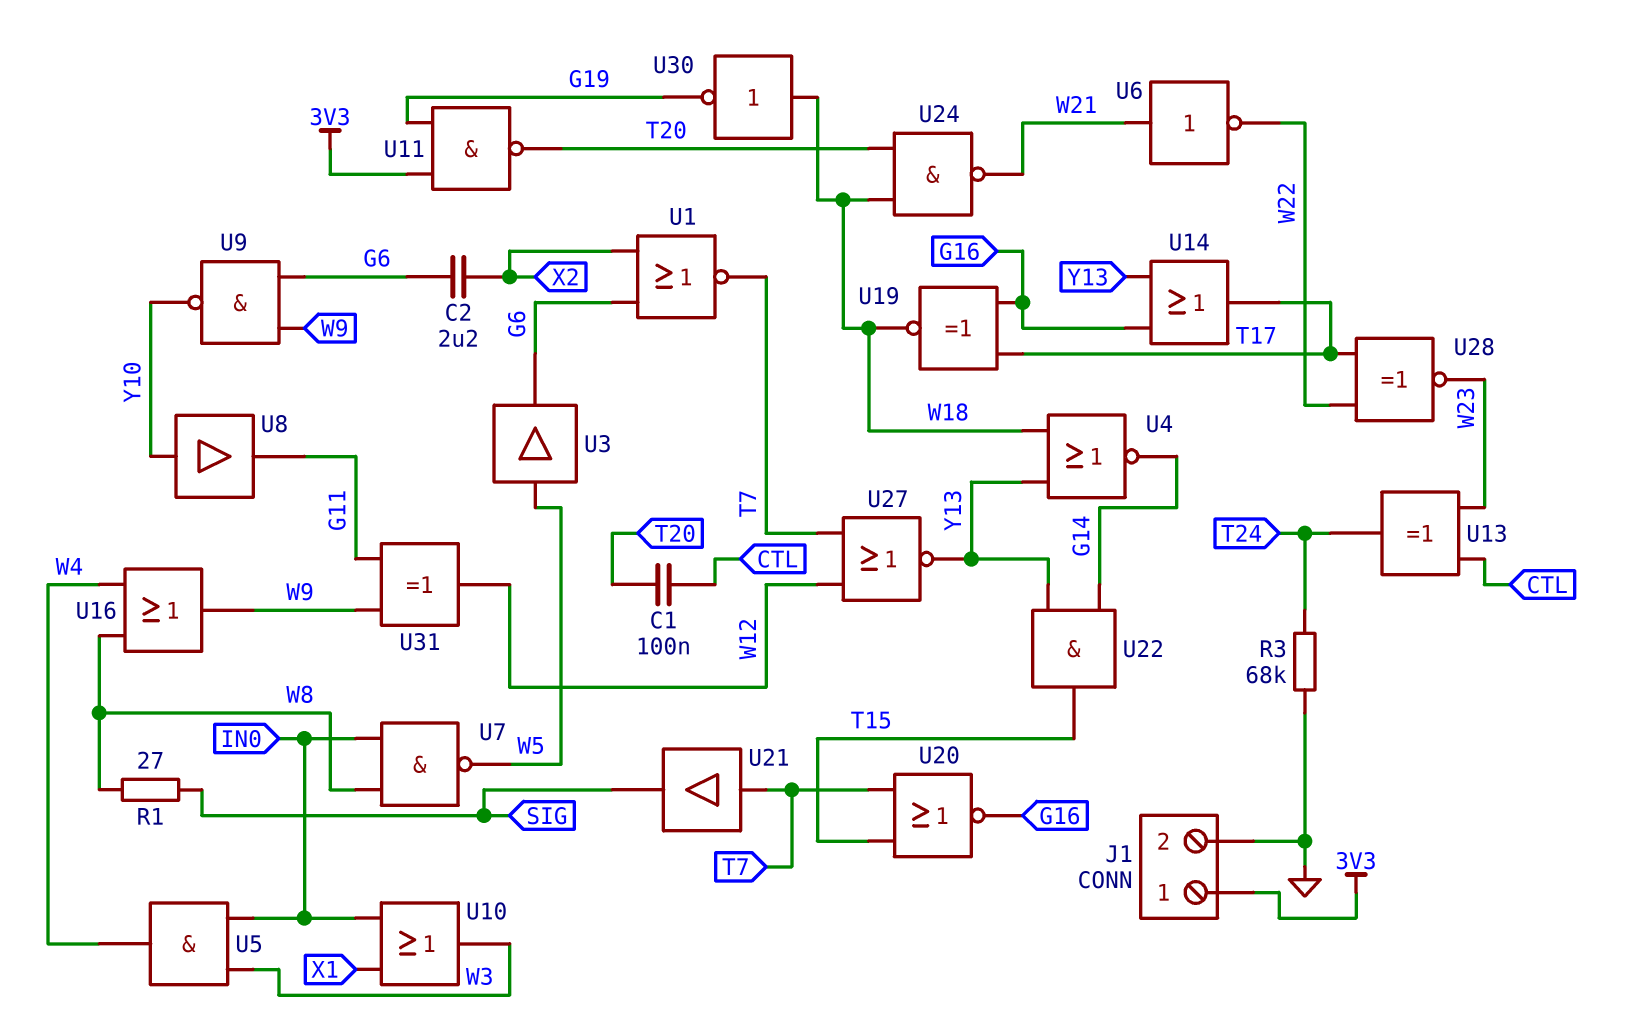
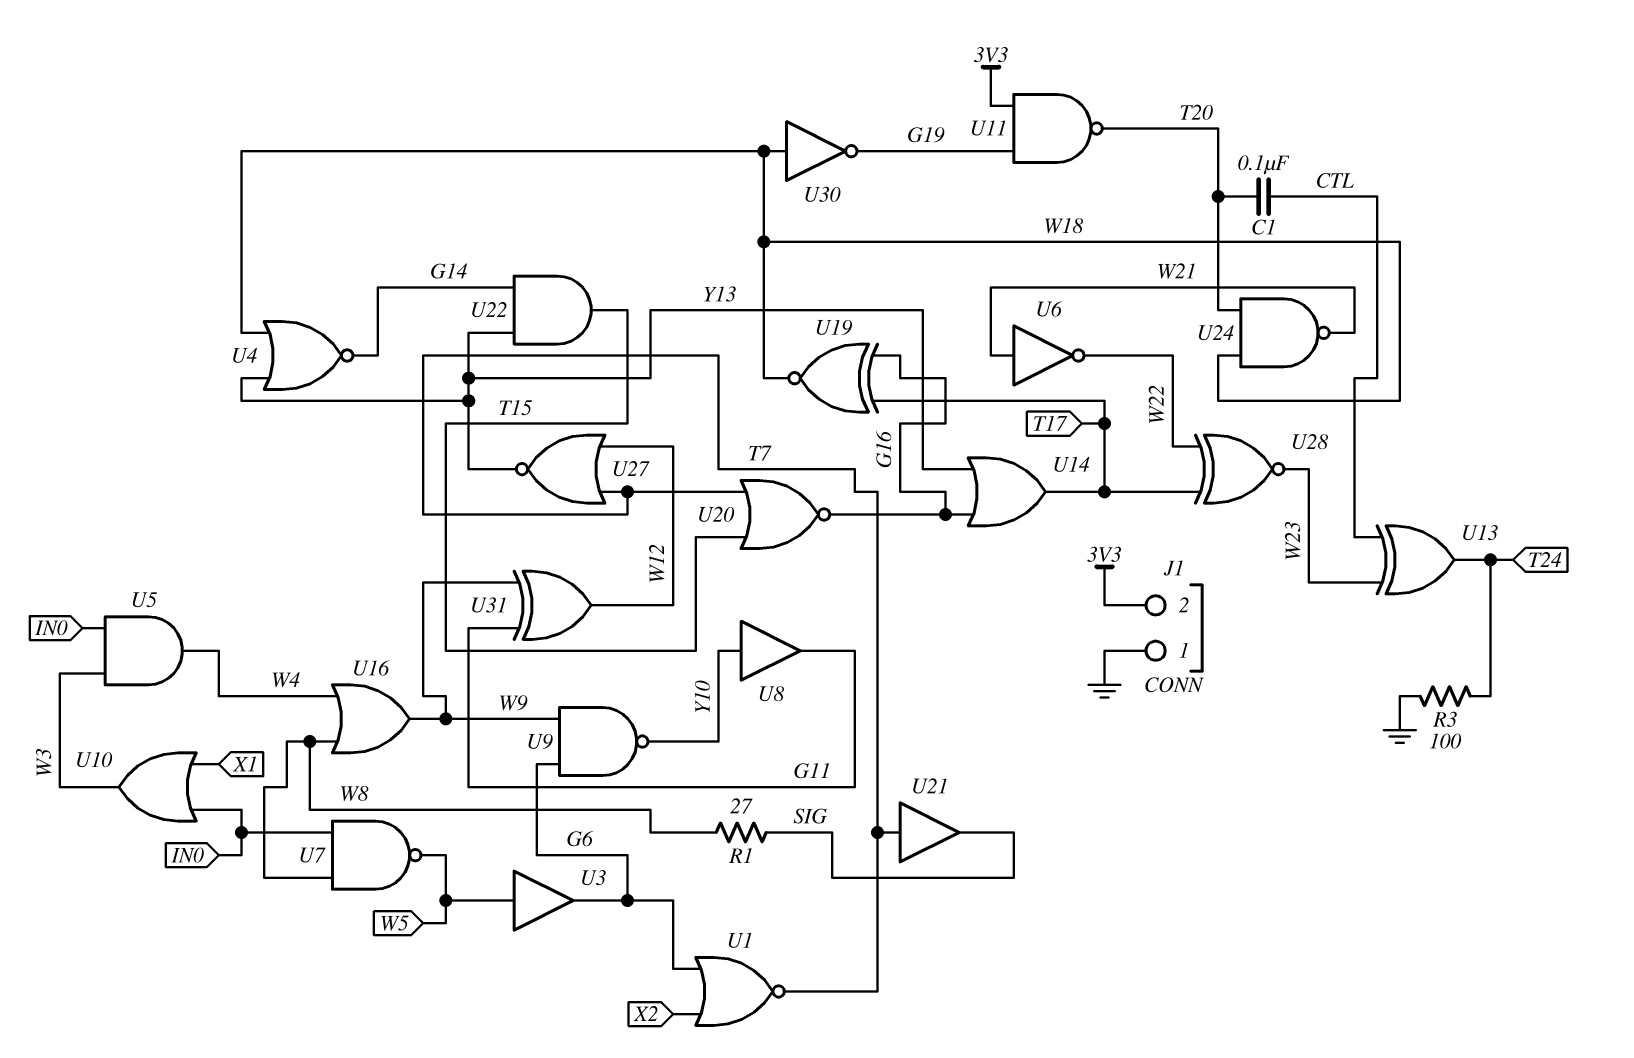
C2: 2.2uF (G6, X2) -> none
J1 pin 1: 3V3 -> GND
J1 pin 2: GND -> 3V3
R3: 68k (GND, T24) -> 100 (GND, T24)

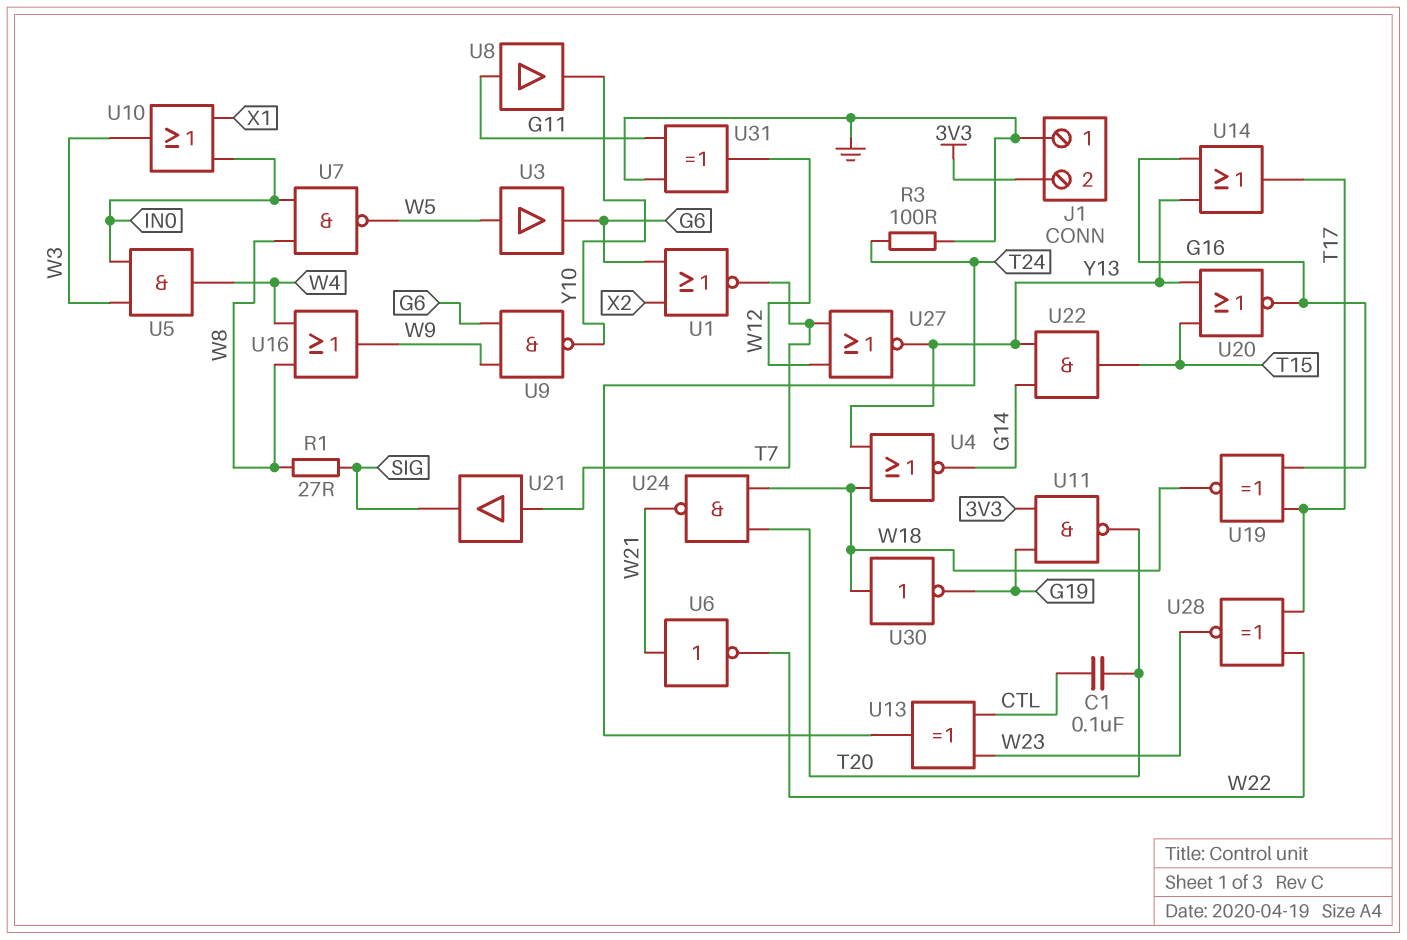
U8: buffer (in Y10, out G11) -> buffer (in G11, out Y10)
U20: NOR (in T7, in T15, out G16) -> NOR (in T15, in Y13, out G16)
U31: XOR (in G11, in W9, out W12) -> XOR (in G11, in GND, out W12)

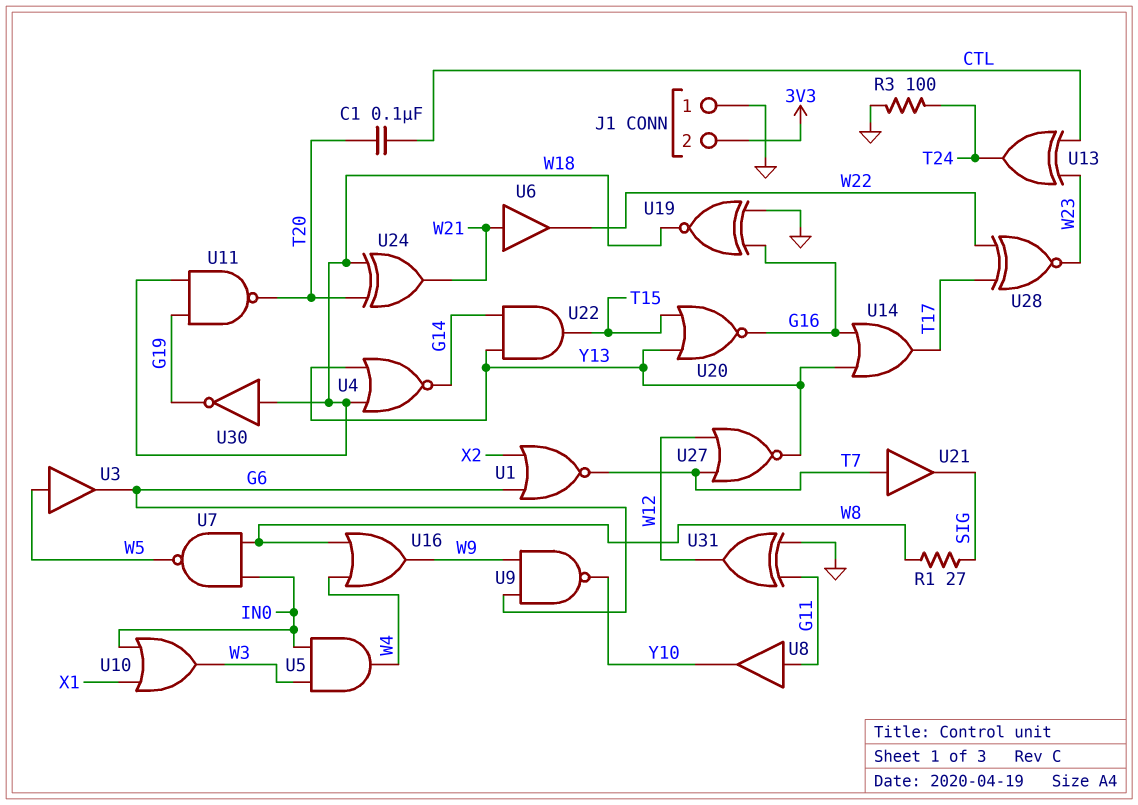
U6: NOT (in W21, out W22) -> buffer (in W21, out W22)
U11: NAND (in 3V3, in G19, out T20) -> NAND (in G19, in W18, out T20)
U19: XNOR (in G16, in T17, out W18) -> XNOR (in G16, in GND, out W18)
U24: NAND (in T20, in W18, out W21) -> XOR (in T20, in W18, out W21)

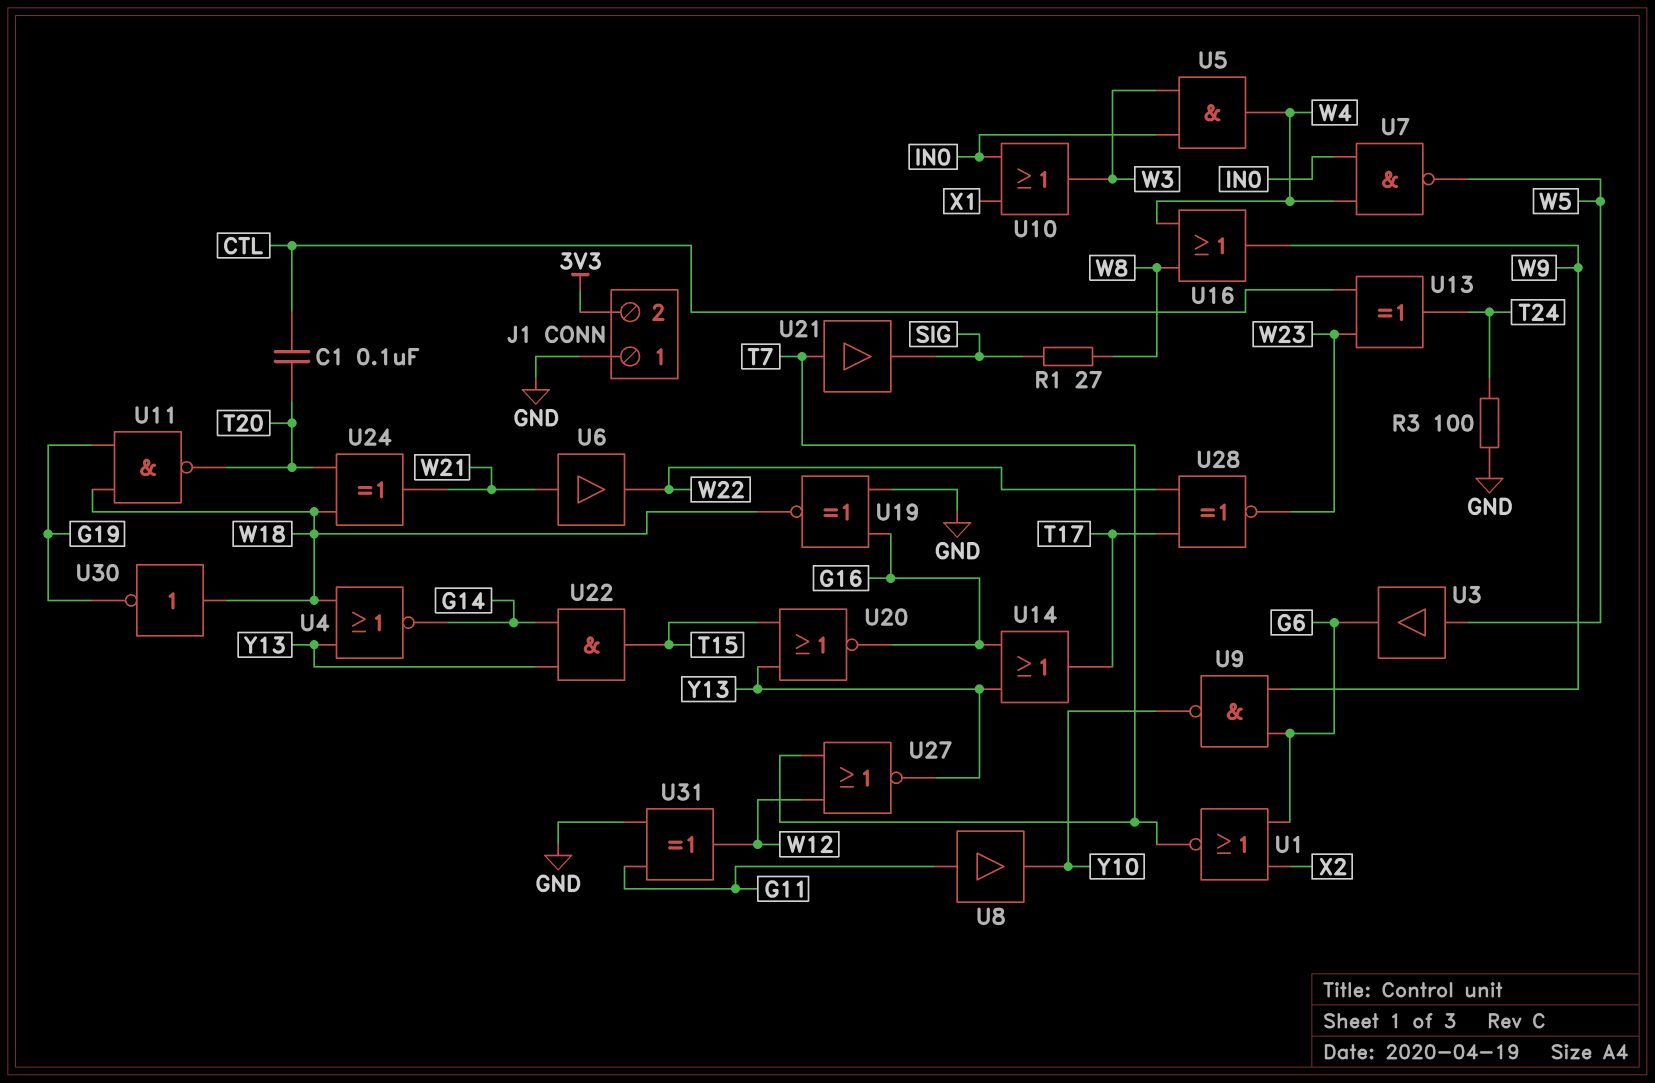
U7: NAND (in IN0, in W8, out W5) -> NAND (in IN0, in W4, out W5)

